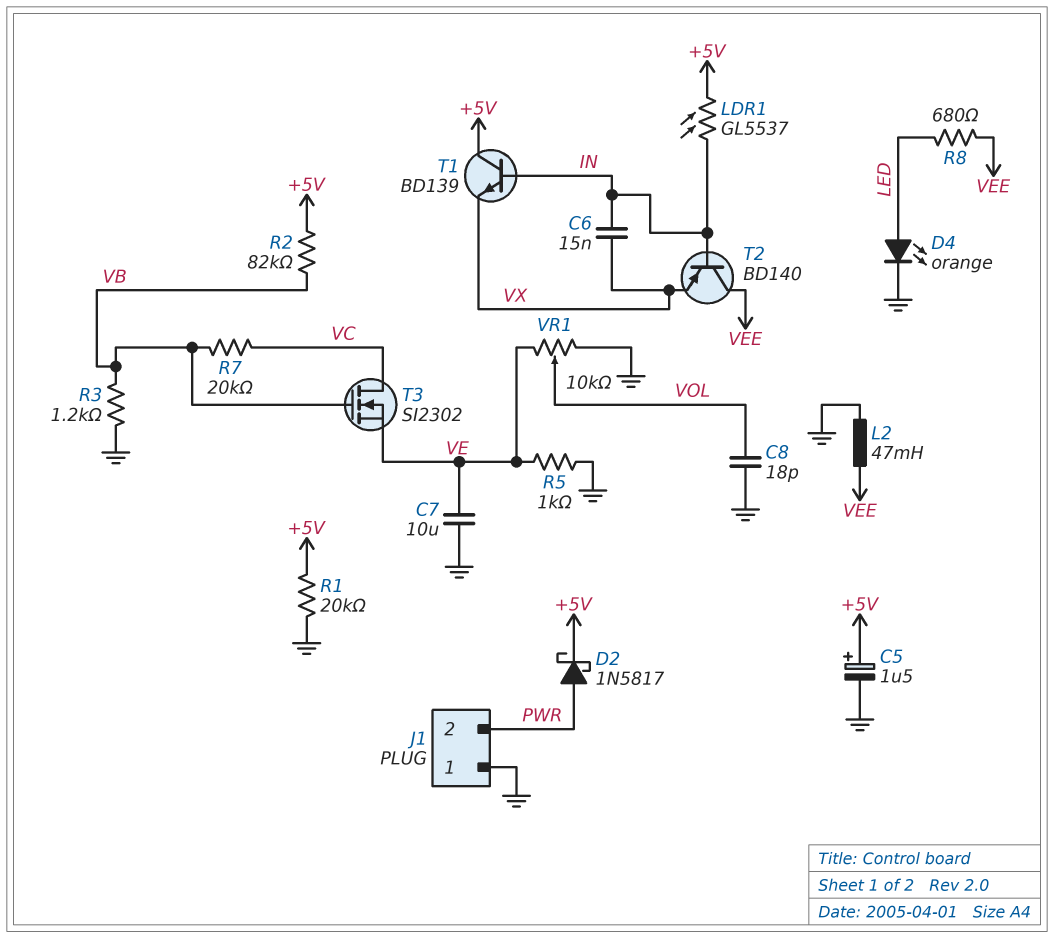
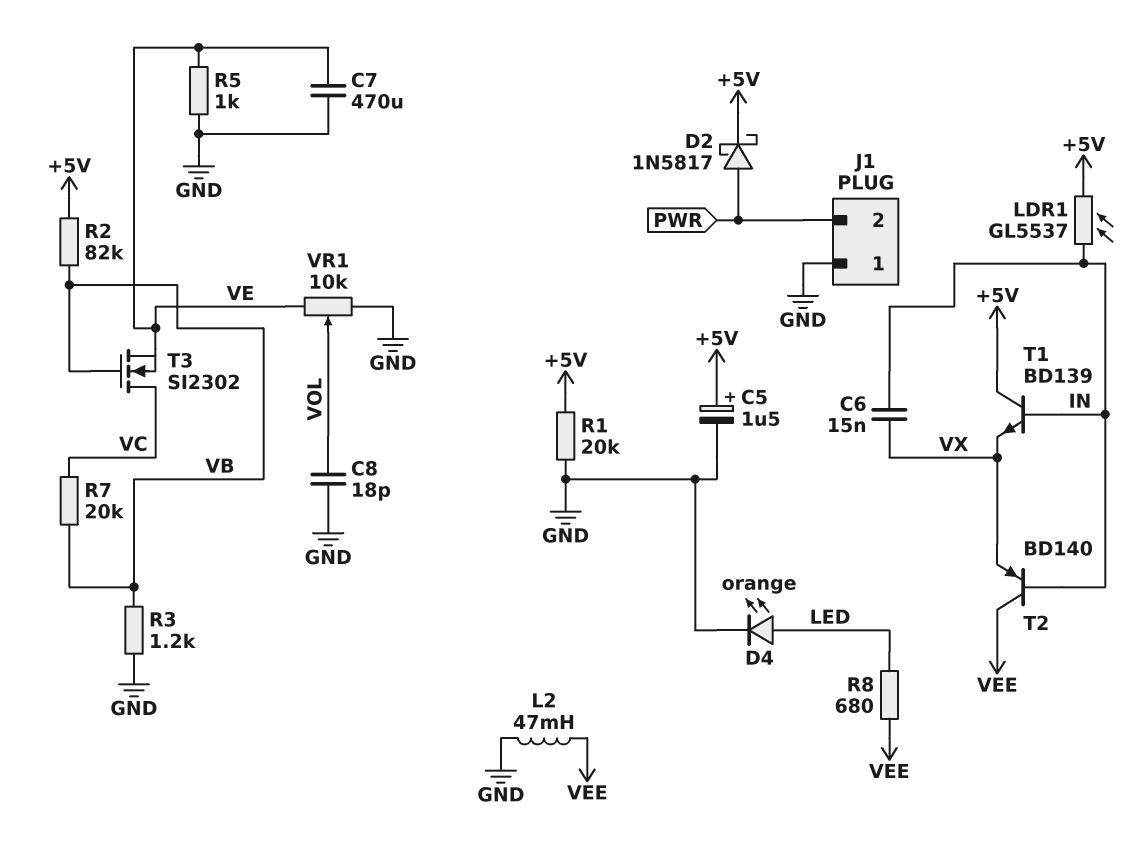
C7: 10uF (GND, VE) -> 470uF (GND, VE)

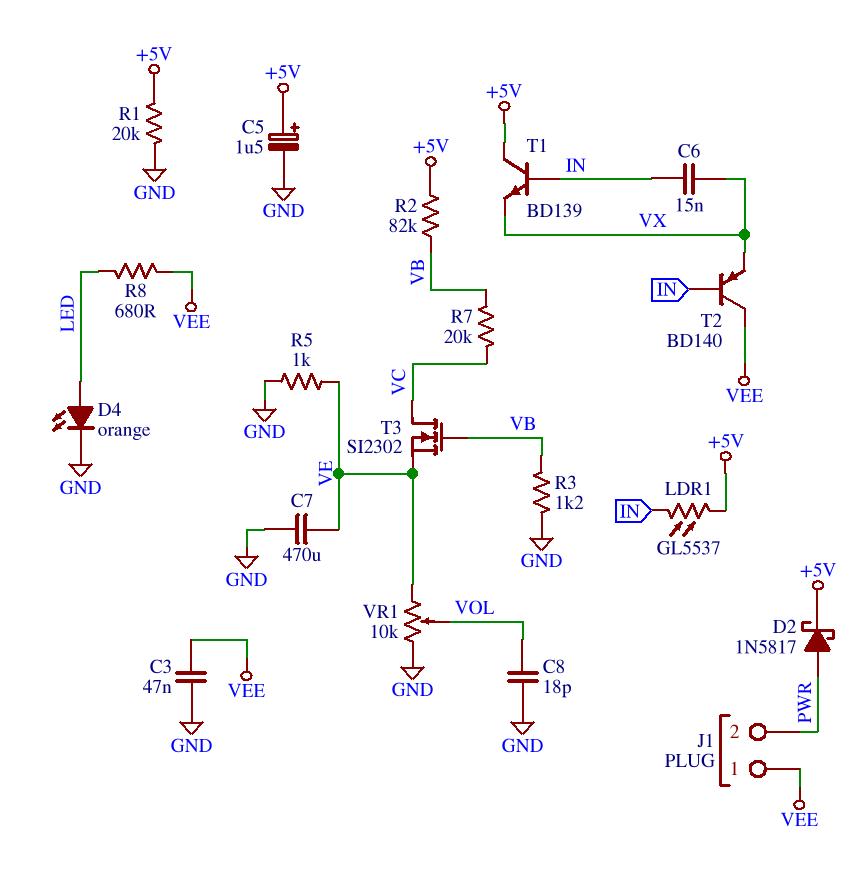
C3: none -> 47nF (GND, VEE)
J1 pin 1: GND -> VEE
L2: 47mH (GND, VEE) -> none

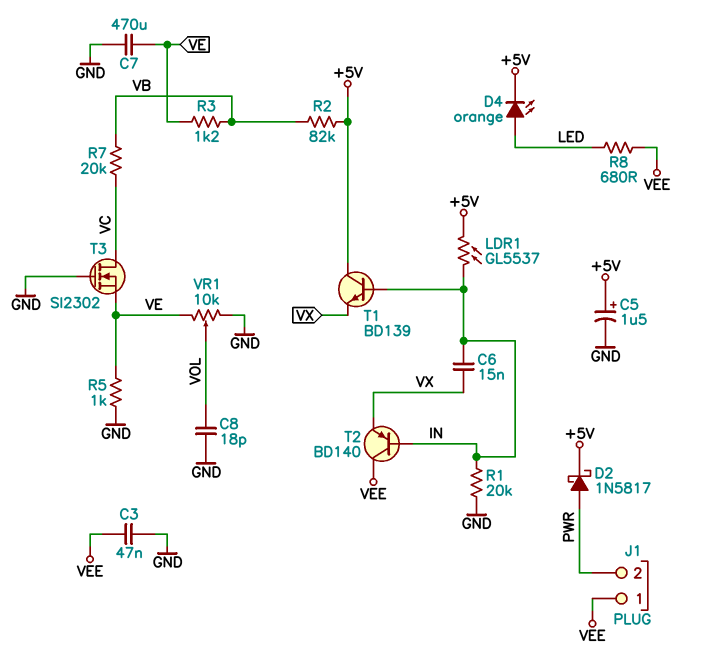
D4: LED orange (A LED, K GND) -> LED orange (A LED, K +5V)
R1: 20k (+5V, GND) -> 20k (GND, IN)
R3: 1.2k (GND, VB) -> 1.2k (VB, VE)
T3: NMOS SI2302 (G VB, D VC, S VE) -> NMOS SI2302 (G GND, D VC, S VE)

